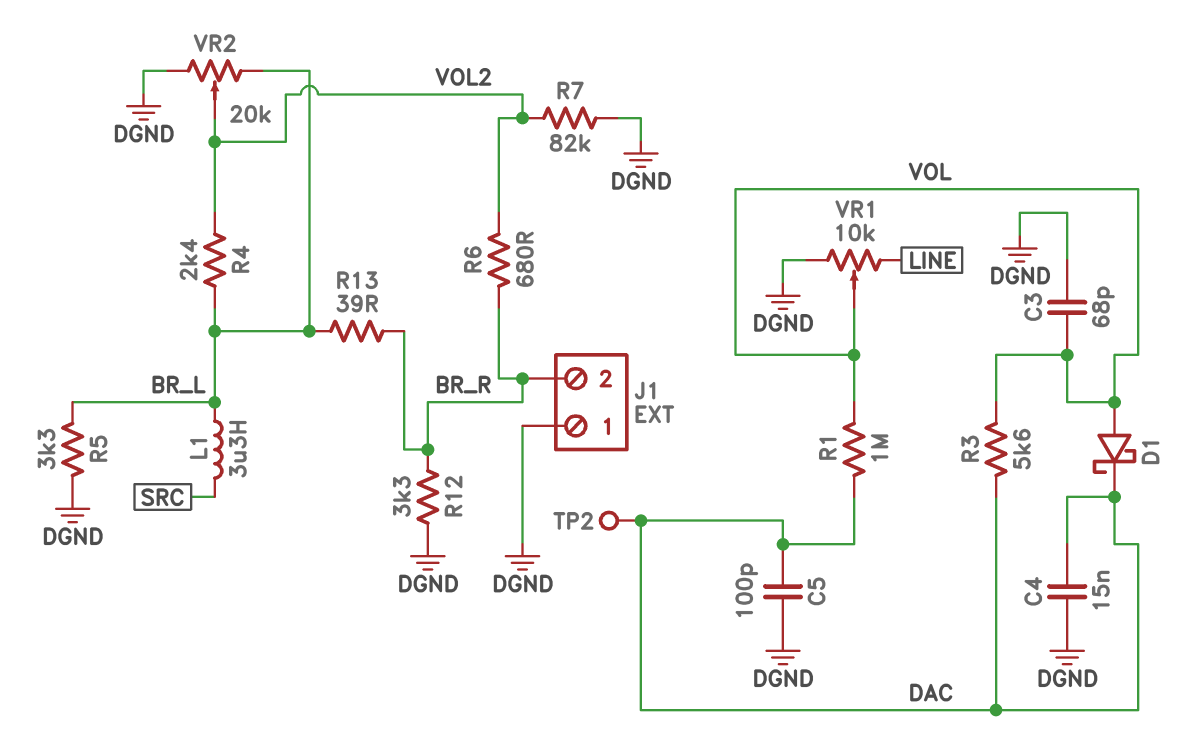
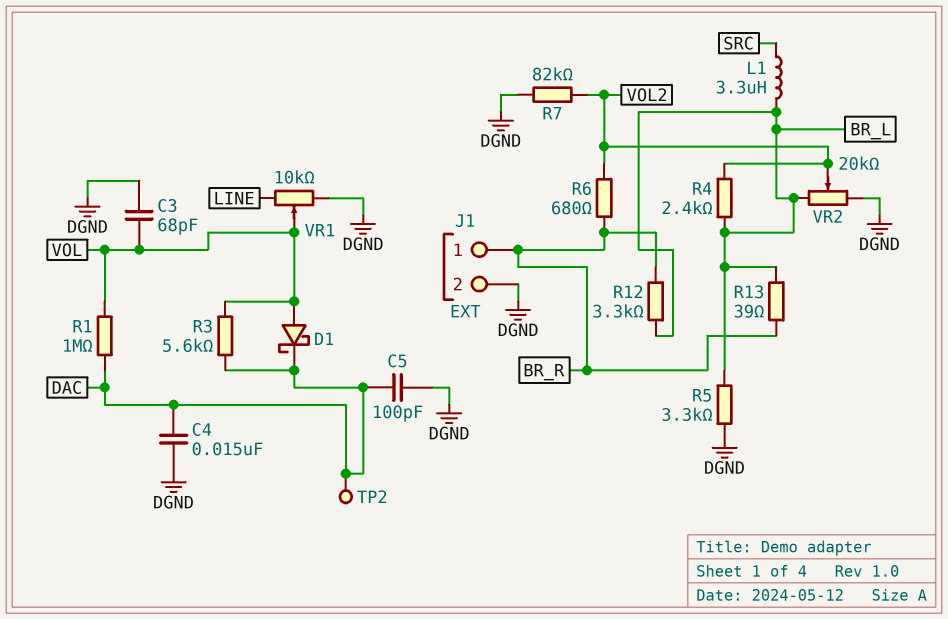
J1 pin 1: DGND -> BR_R
J1 pin 2: BR_R -> DGND
R12: 3.3k (BR_R, DGND) -> 3.3k (BR_L, BR_R)

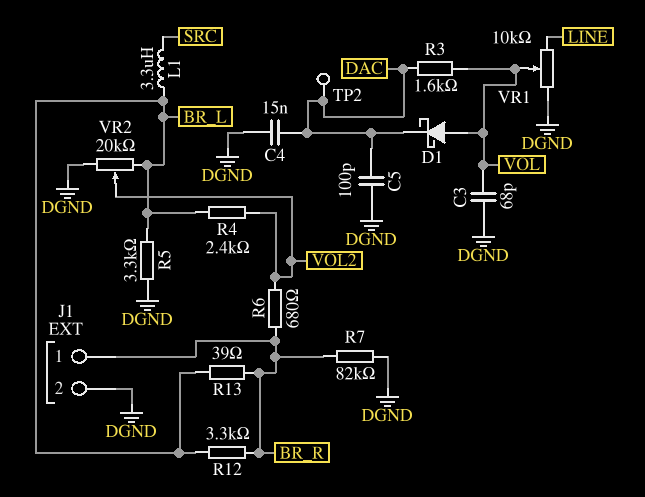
R1: 1M (DAC, VOL) -> none
R3: 5.6k (DAC, VOL) -> 1.6k (DAC, VOL)
R7: 82k (DGND, VOL2) -> 82k (BR_R, DGND)

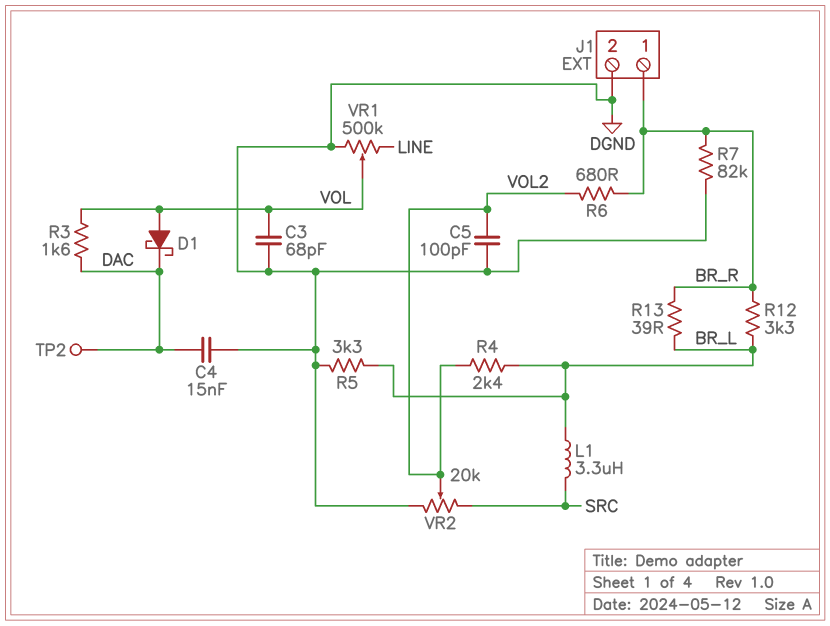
C5: 100pF (DAC, DGND) -> 100pF (DGND, VOL2)
VR1: 10k (DGND, LINE, wiper VOL) -> 500k (DGND, LINE, wiper VOL)
VR2: 20k (BR_L, DGND, wiper VOL2) -> 20k (DGND, SRC, wiper VOL2)

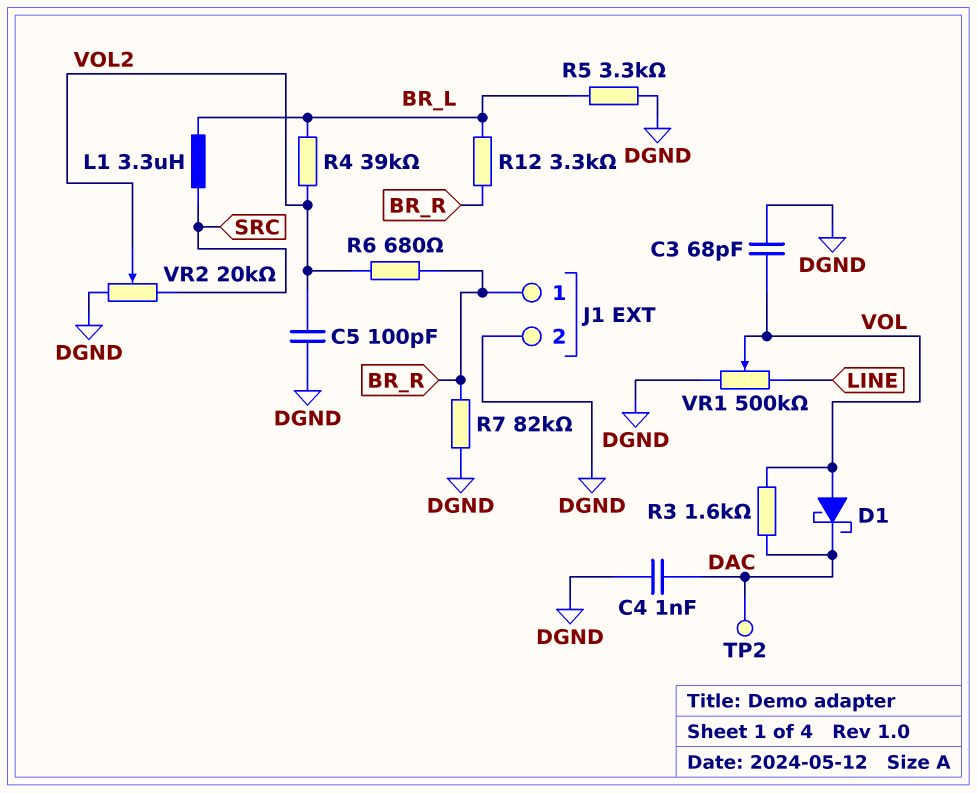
C4: 15nF (DAC, DGND) -> 1nF (DAC, DGND)
R4: 2.4k (BR_L, VOL2) -> 39k (BR_L, VOL2)
R13: 39 (BR_L, BR_R) -> none

